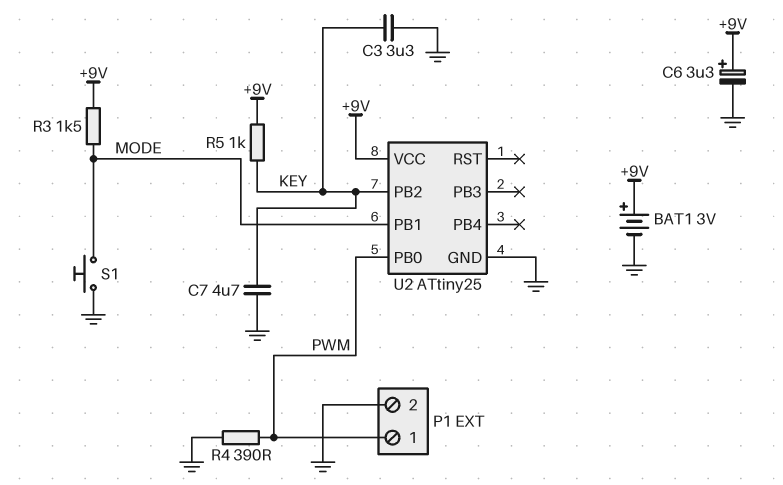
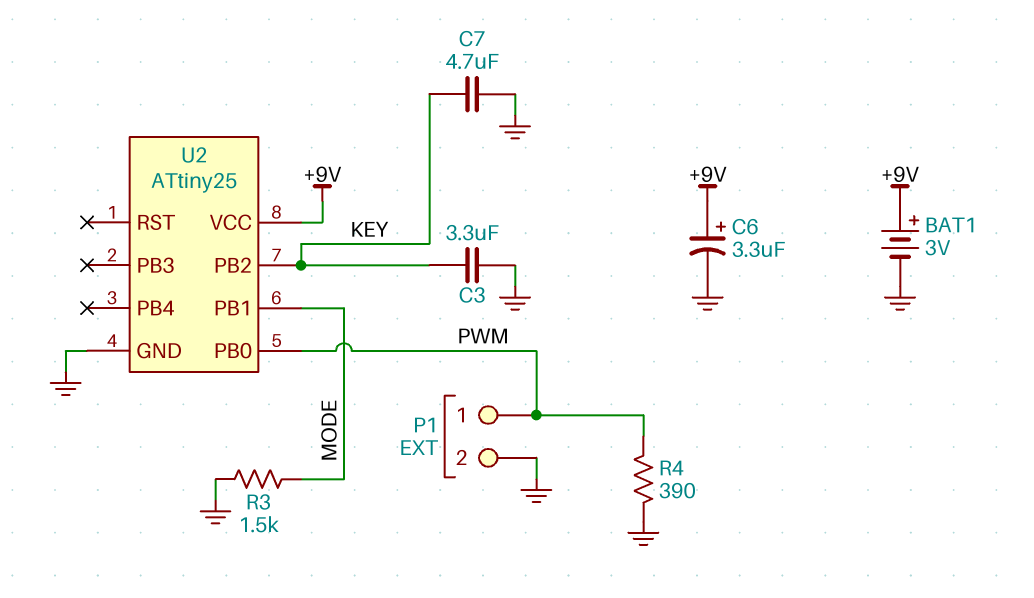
R3: 1.5k (+9V, MODE) -> 1.5k (GND, MODE)
R5: 1k (+9V, KEY) -> none
S1: button (GND, MODE) -> none

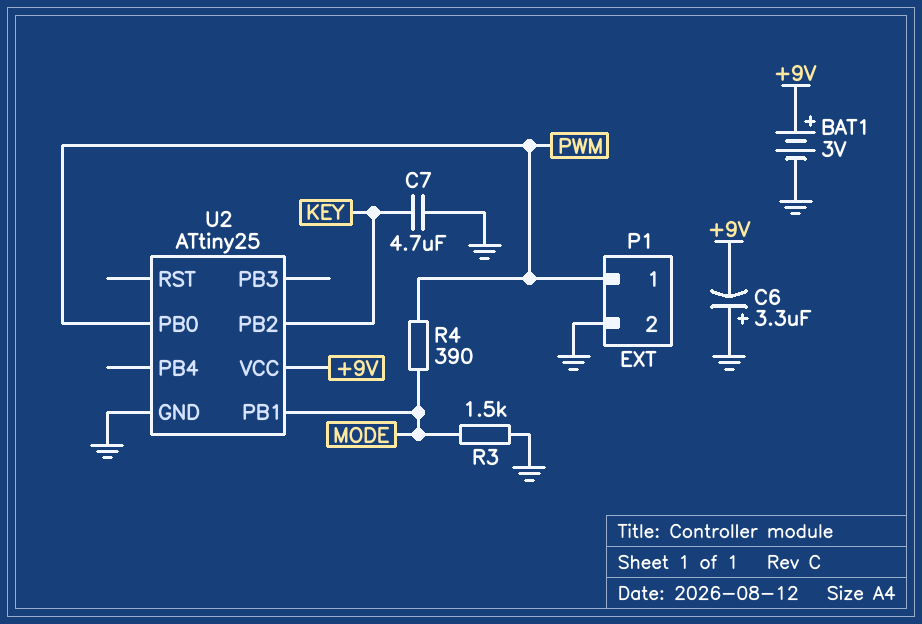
C3: 3.3uF (GND, KEY) -> none
C6: 3.3uF (plus +9V, minus GND) -> 3.3uF (plus GND, minus +9V)
R4: 390 (GND, PWM) -> 390 (MODE, PWM)

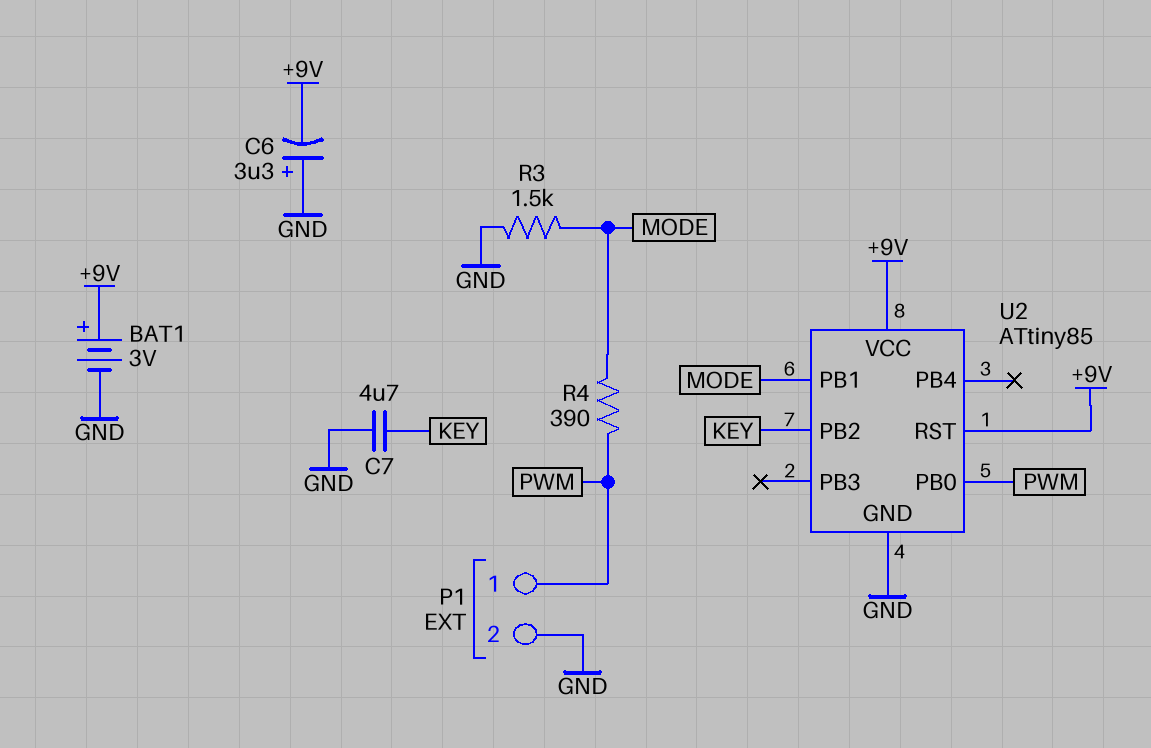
U2: ATtiny25 -> ATtiny85
U2 pin RST: none -> +9V

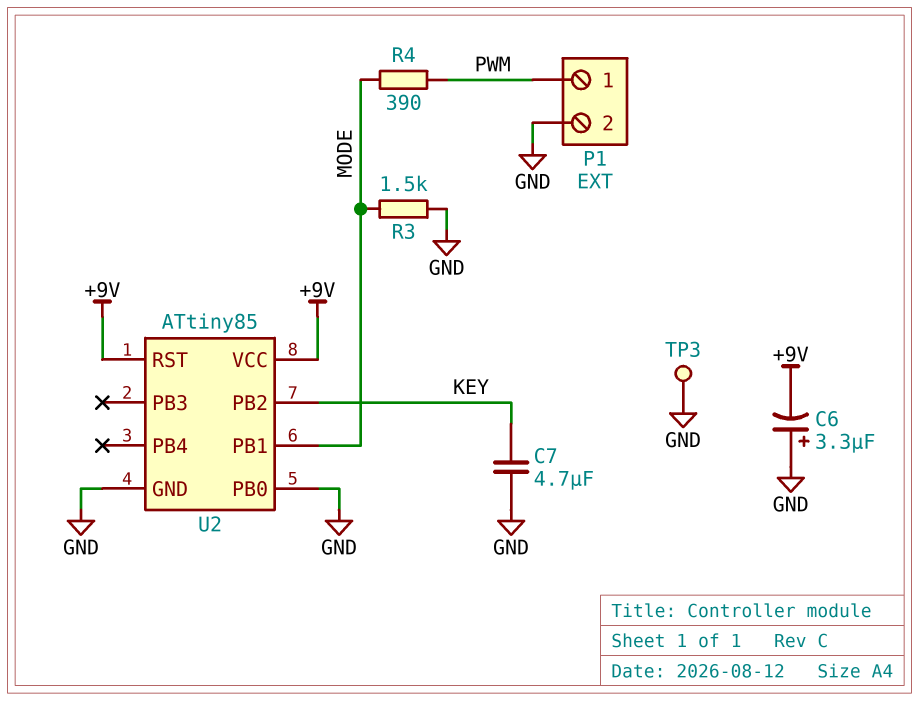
BAT1: 3V (plus +9V, minus GND) -> none
TP3: none -> test point (GND)
U2 pin PB0: PWM -> GND

